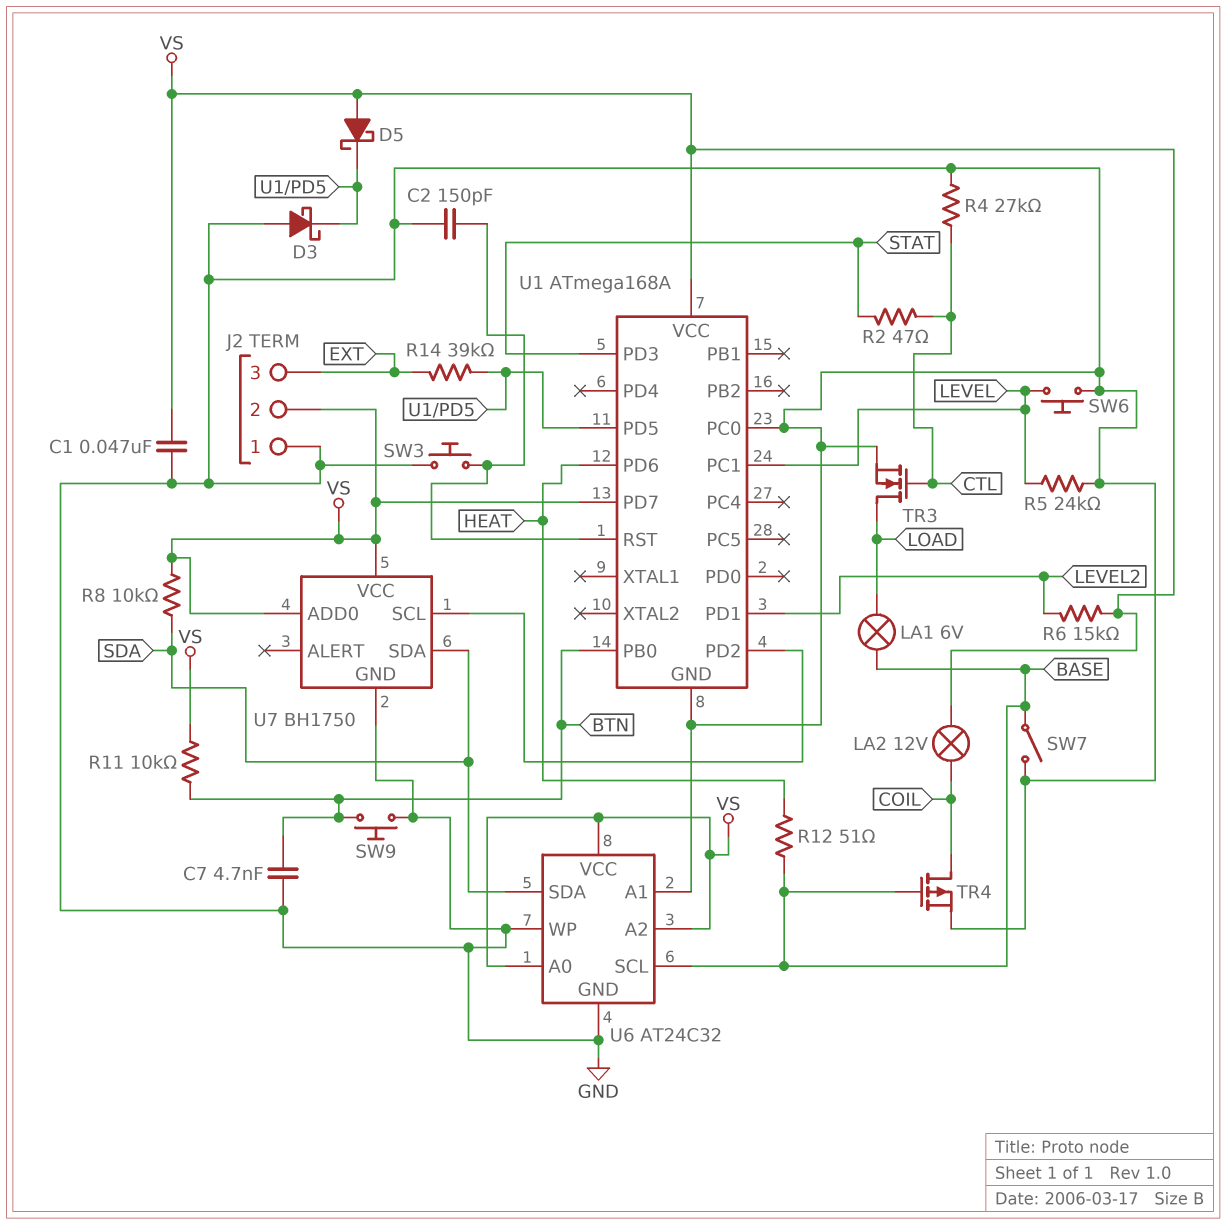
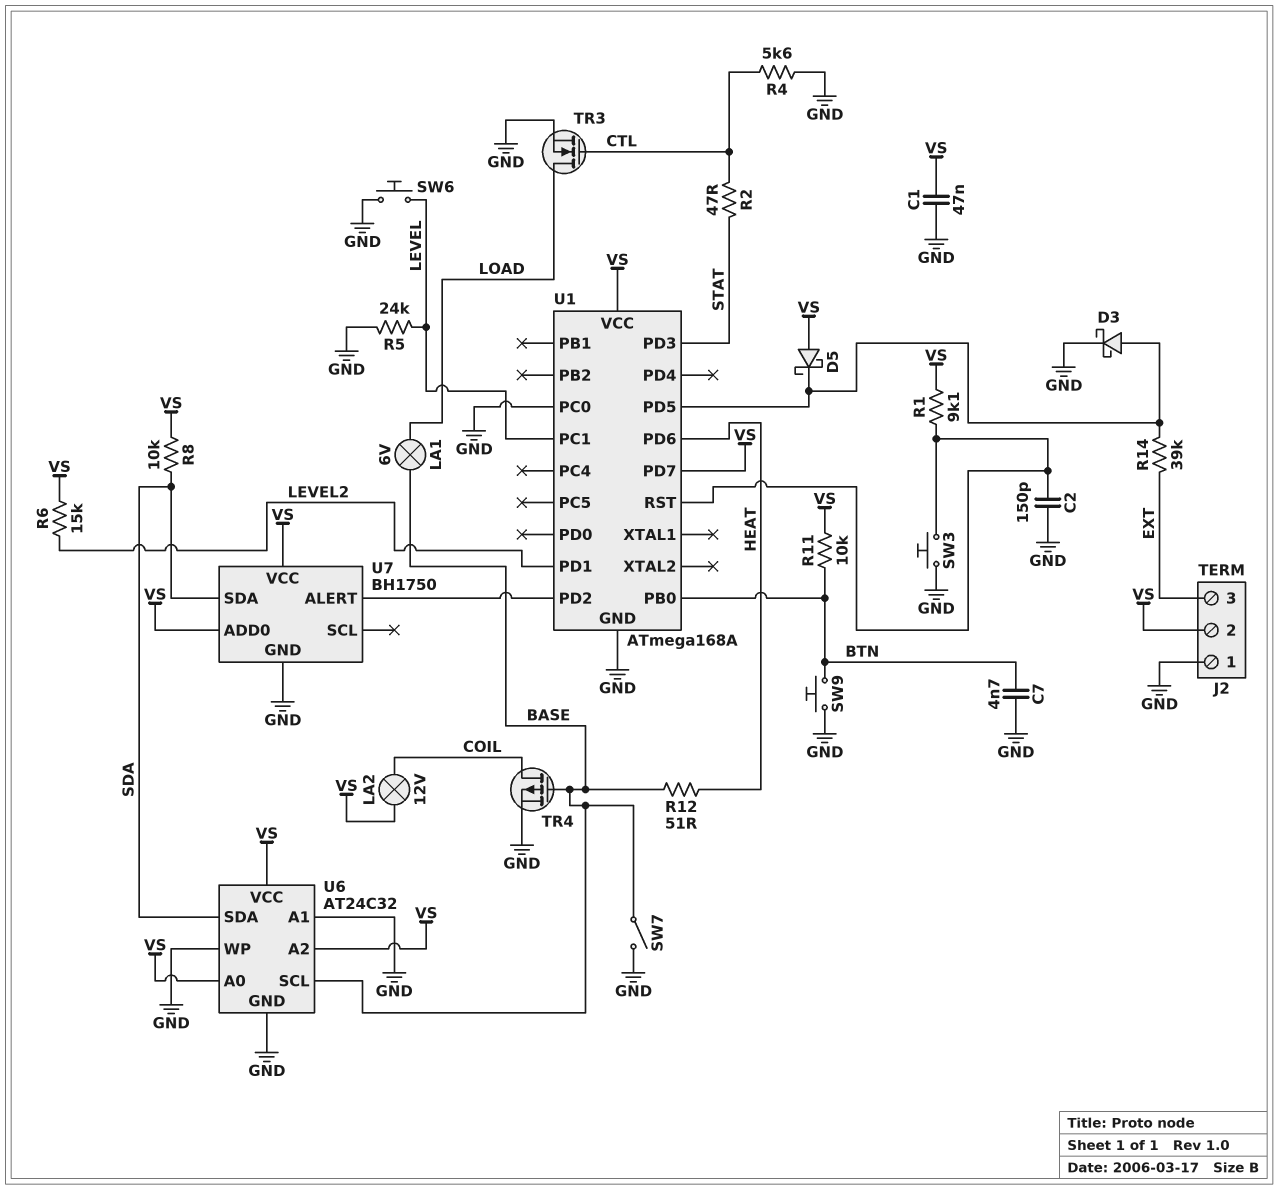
D3: schottky (A GND, K U1/PD5) -> schottky (A U1/PD5, K GND)
R1: none -> 9.1k (U1/RST, VS)
R4: 27k (CTL, GND) -> 5.6k (CTL, GND)
U7 pin ALERT: none -> U1/PD2
U7 pin SCL: U1/PD2 -> none

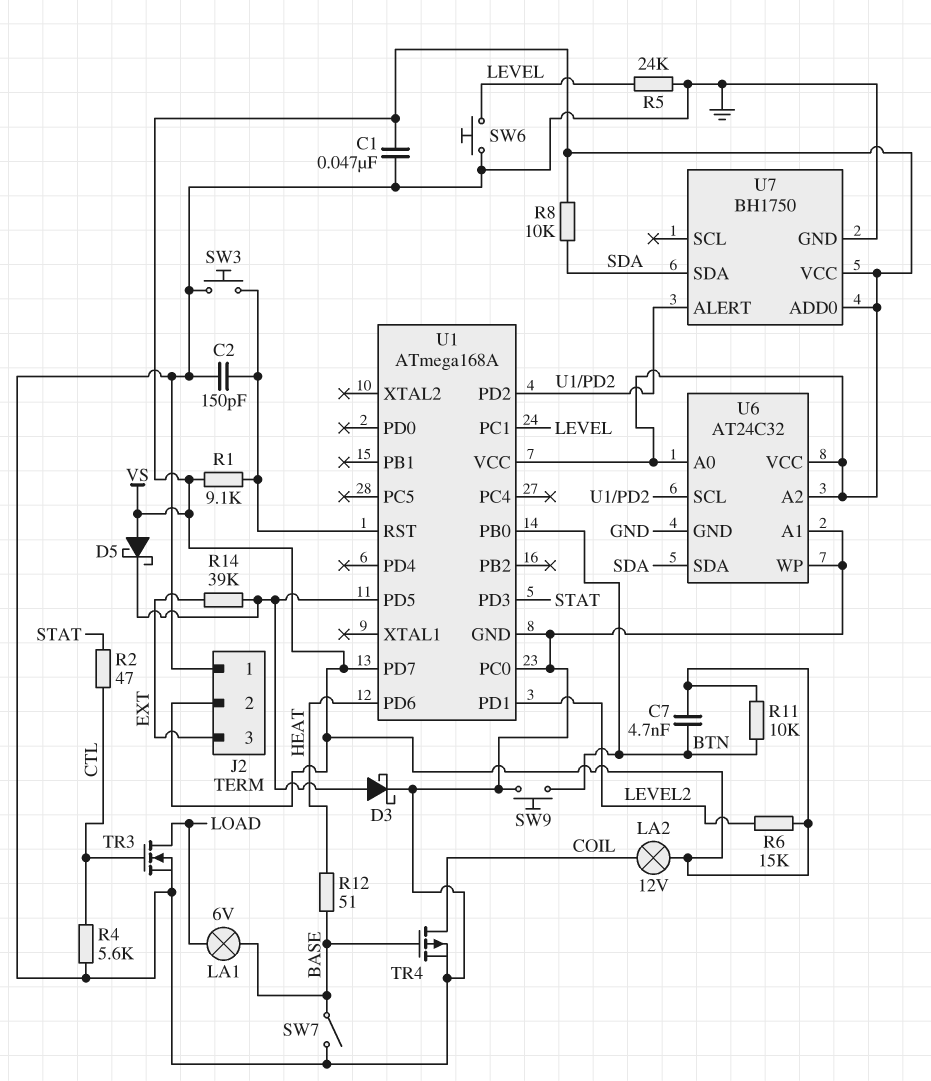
C7: 4.7nF (BTN, GND) -> 4.7nF (BTN, VS)
U6 pin SCL: BASE -> U1/PD2

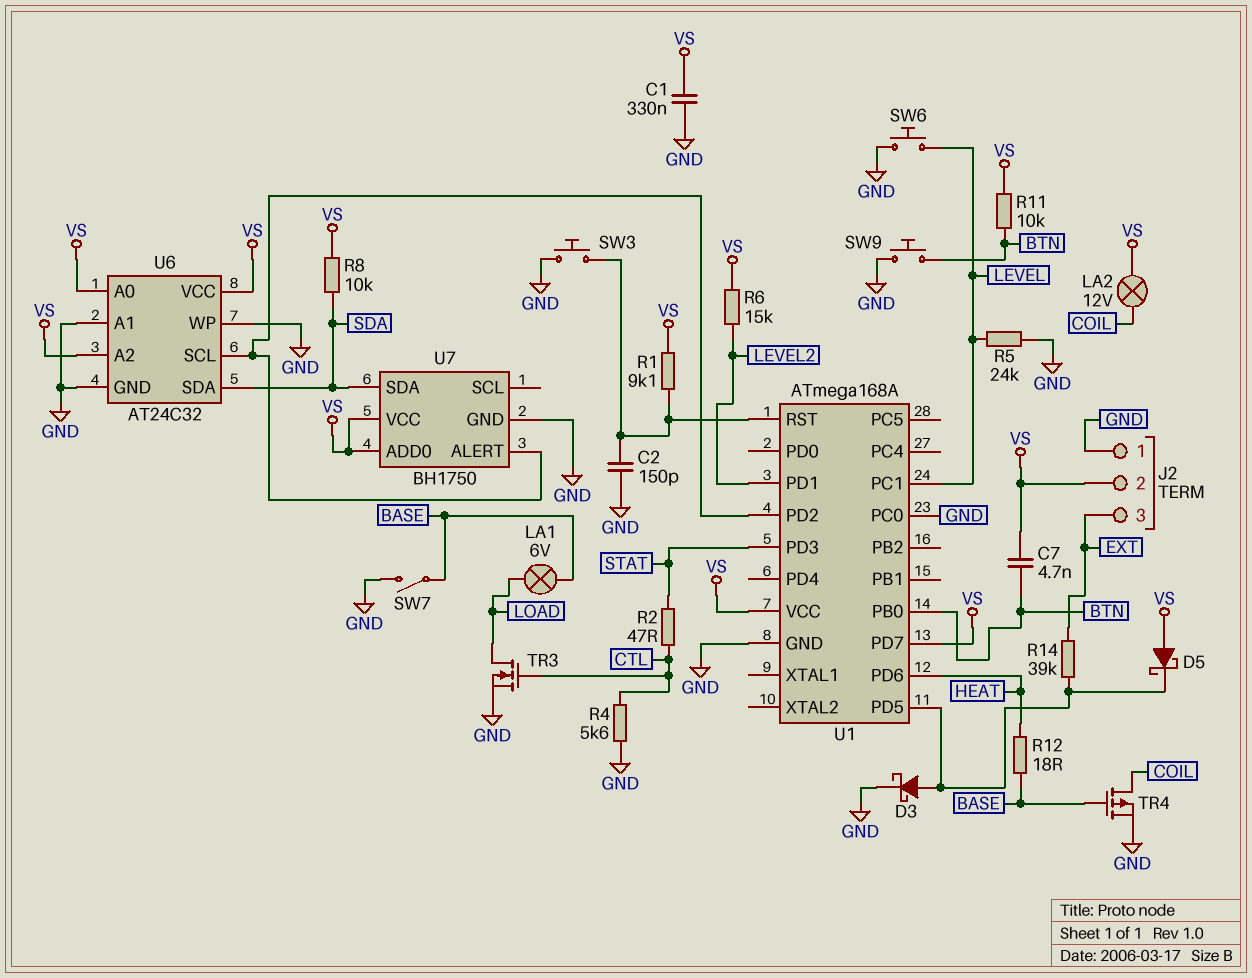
C1: 47nF (GND, VS) -> 330nF (GND, VS)
R12: 51 (BASE, HEAT) -> 18 (BASE, HEAT)

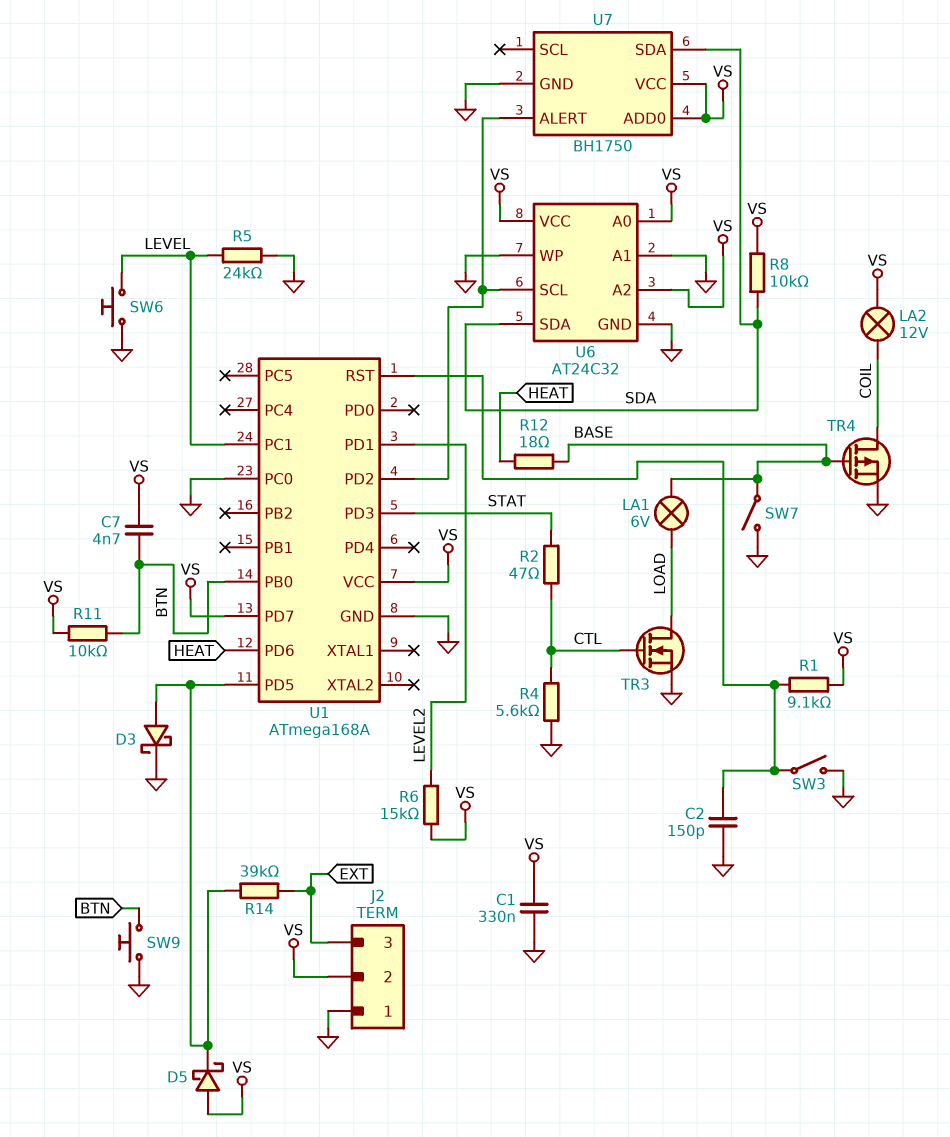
SW3: button (GND, U1/RST) -> switch (GND, U1/RST)

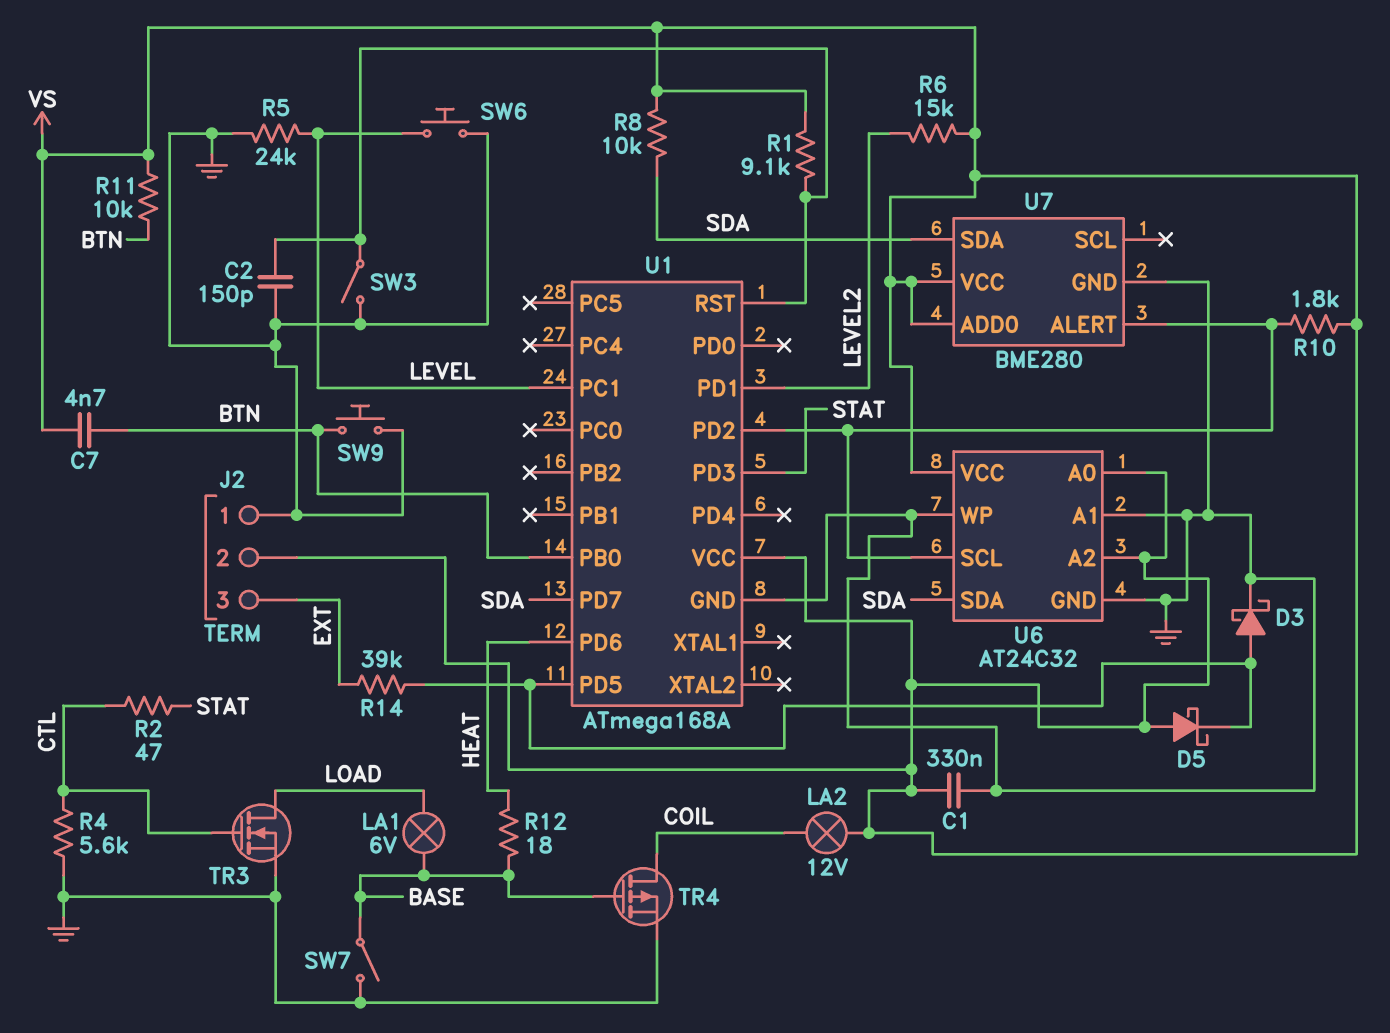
R10: none -> 1.8k (U1/PD2, VS)
U1 pin PC0: GND -> none
U1 pin PD7: VS -> SDA
U7: BH1750 -> BME280

